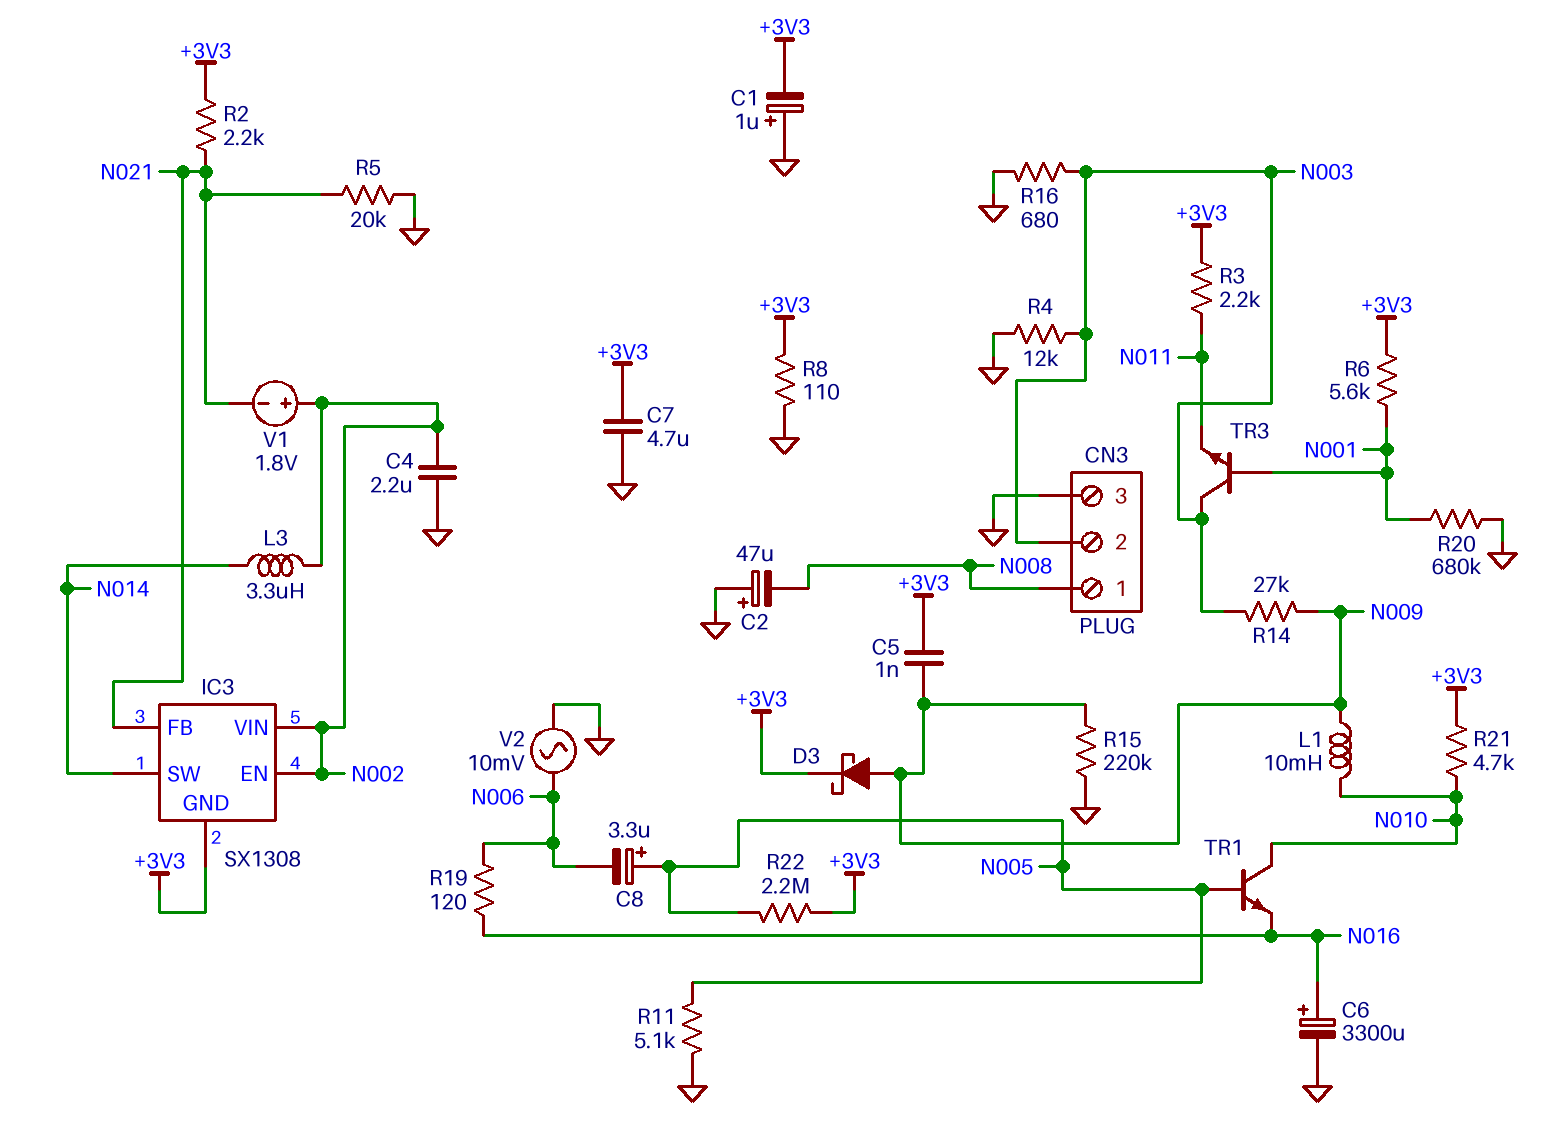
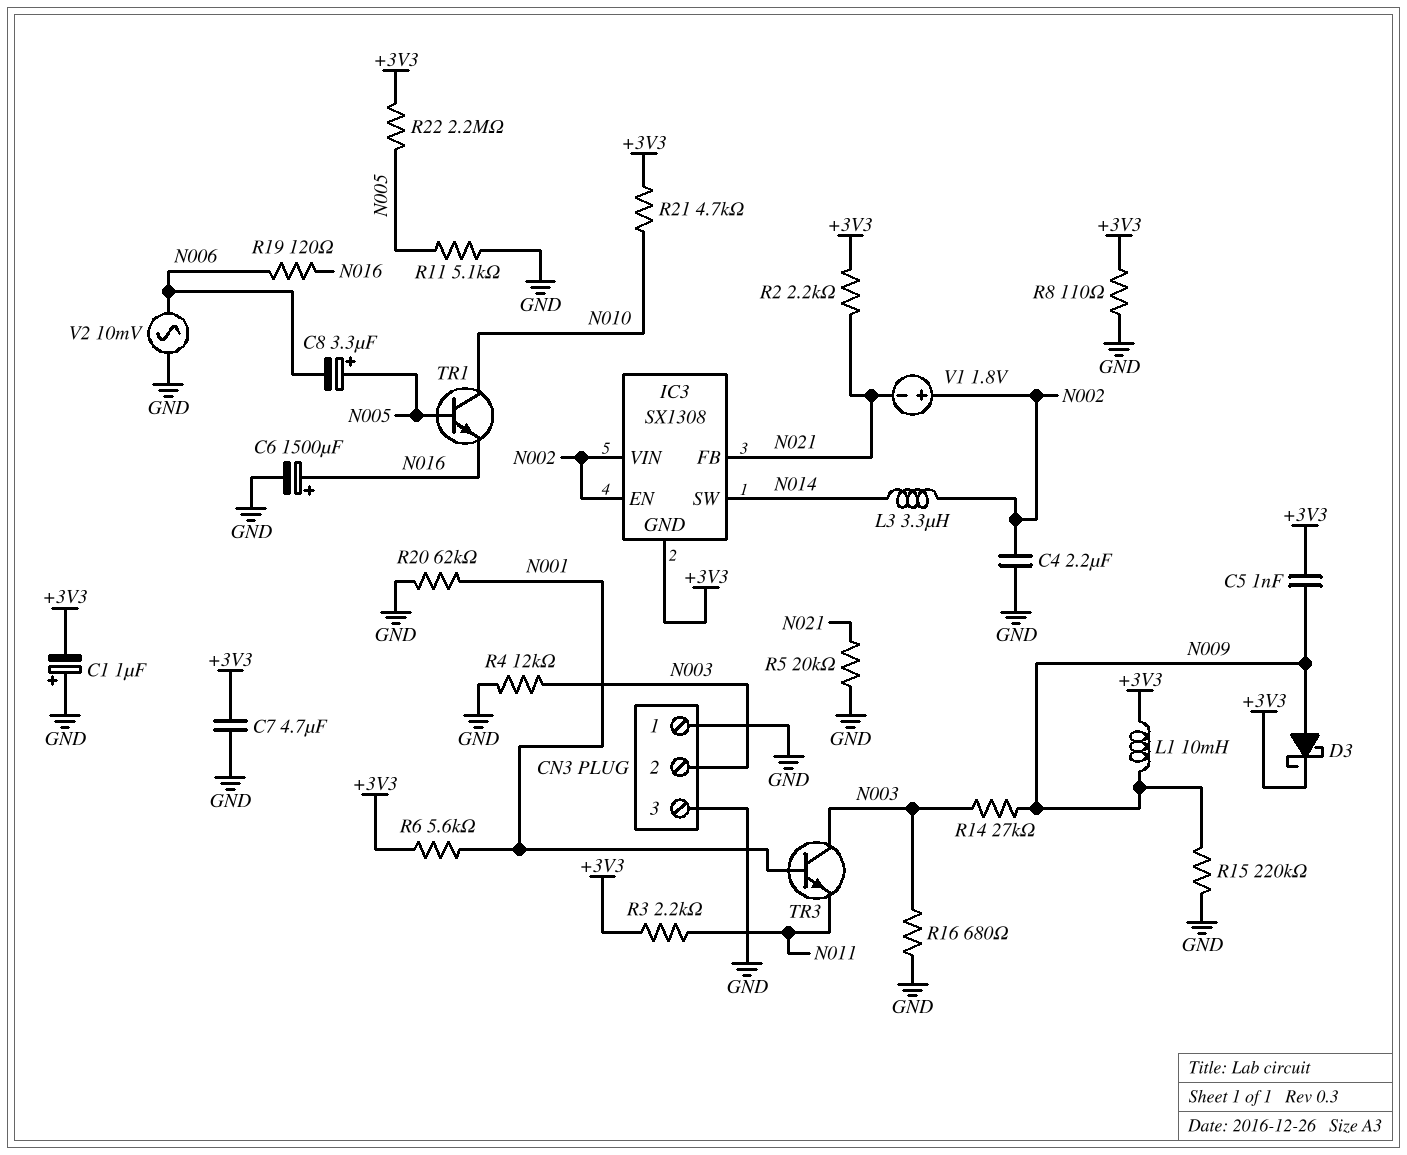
C2: 47uF (plus GND, minus N008) -> none
C6: 3300uF (plus N016, minus GND) -> 1500uF (plus N016, minus GND)
CN3 pin 1: N008 -> GND
L1: 10mH (N009, N010) -> 10mH (+3V3, N009)
R20: 680k (GND, N001) -> 62k (GND, N001)

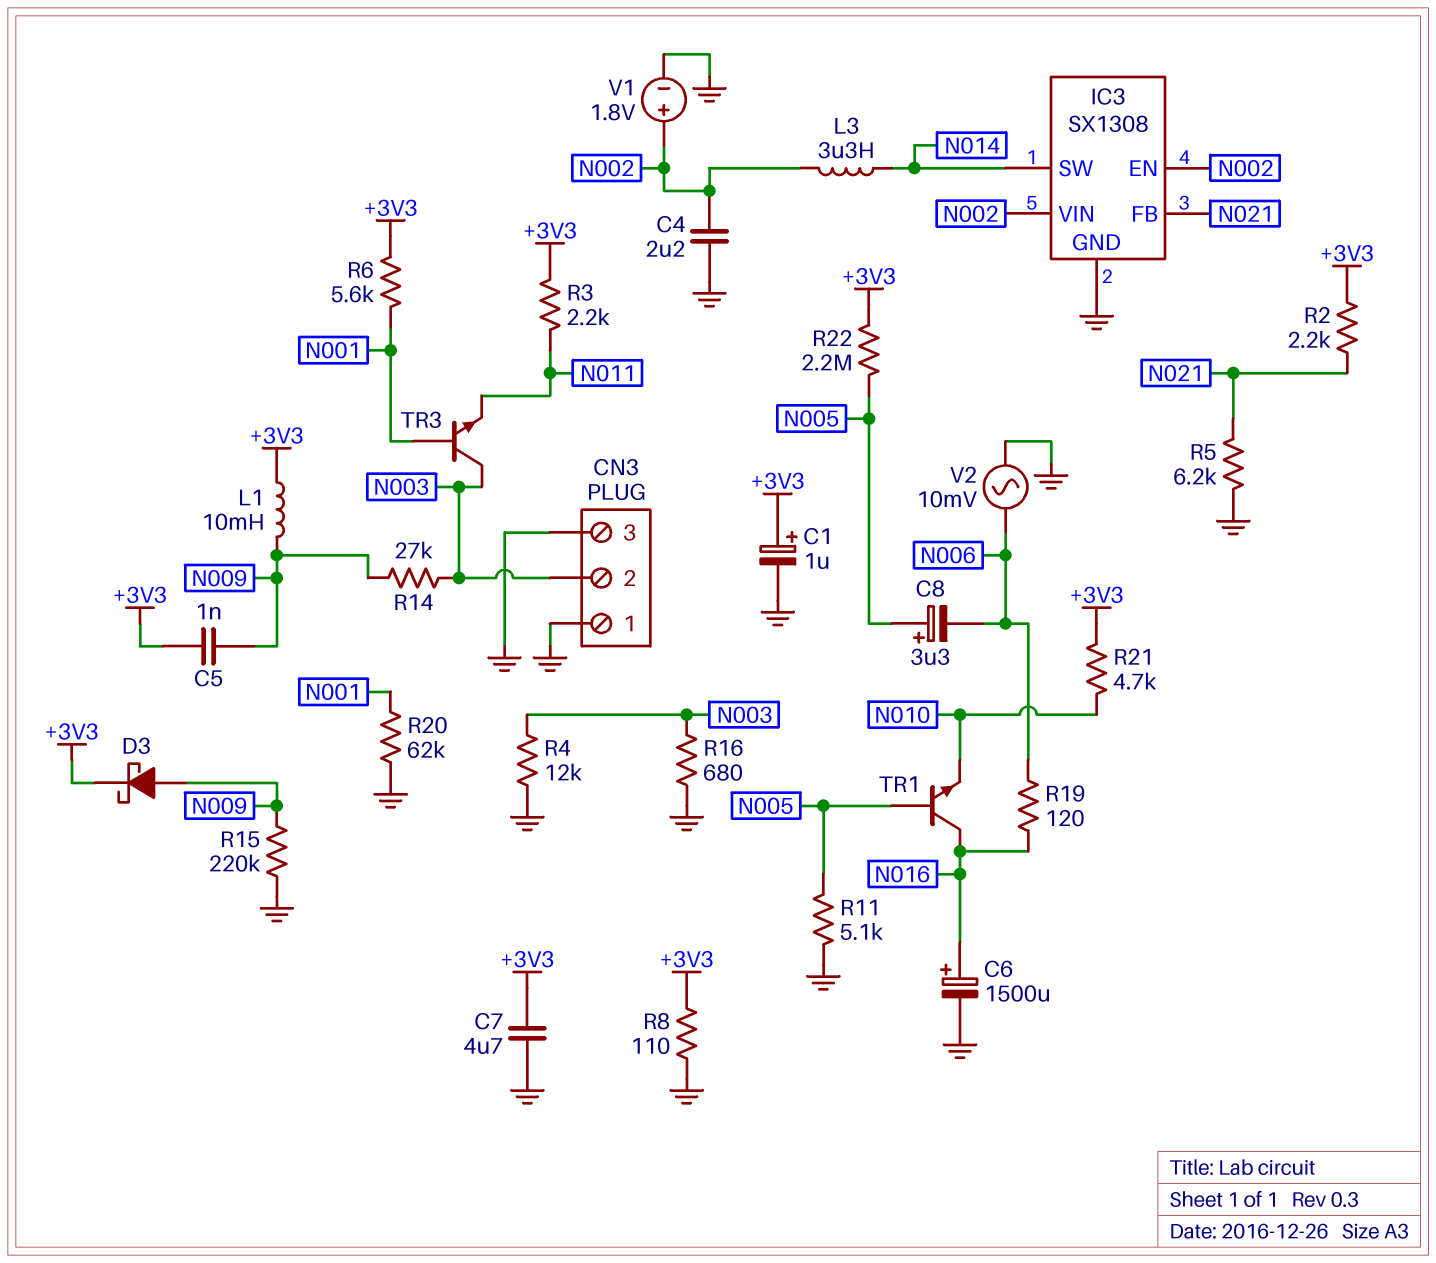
C1: 1uF (plus GND, minus +3V3) -> 1uF (plus +3V3, minus GND)
IC3 pin GND: +3V3 -> GND
R5: 20k (GND, N021) -> 6.2k (GND, N021)
TR1: NPN (B N005, C N010, E N016) -> NPN (B N005, C N016, E N010)
V1: 1.8V (plus N002, minus N021) -> 1.8V (plus N002, minus GND)

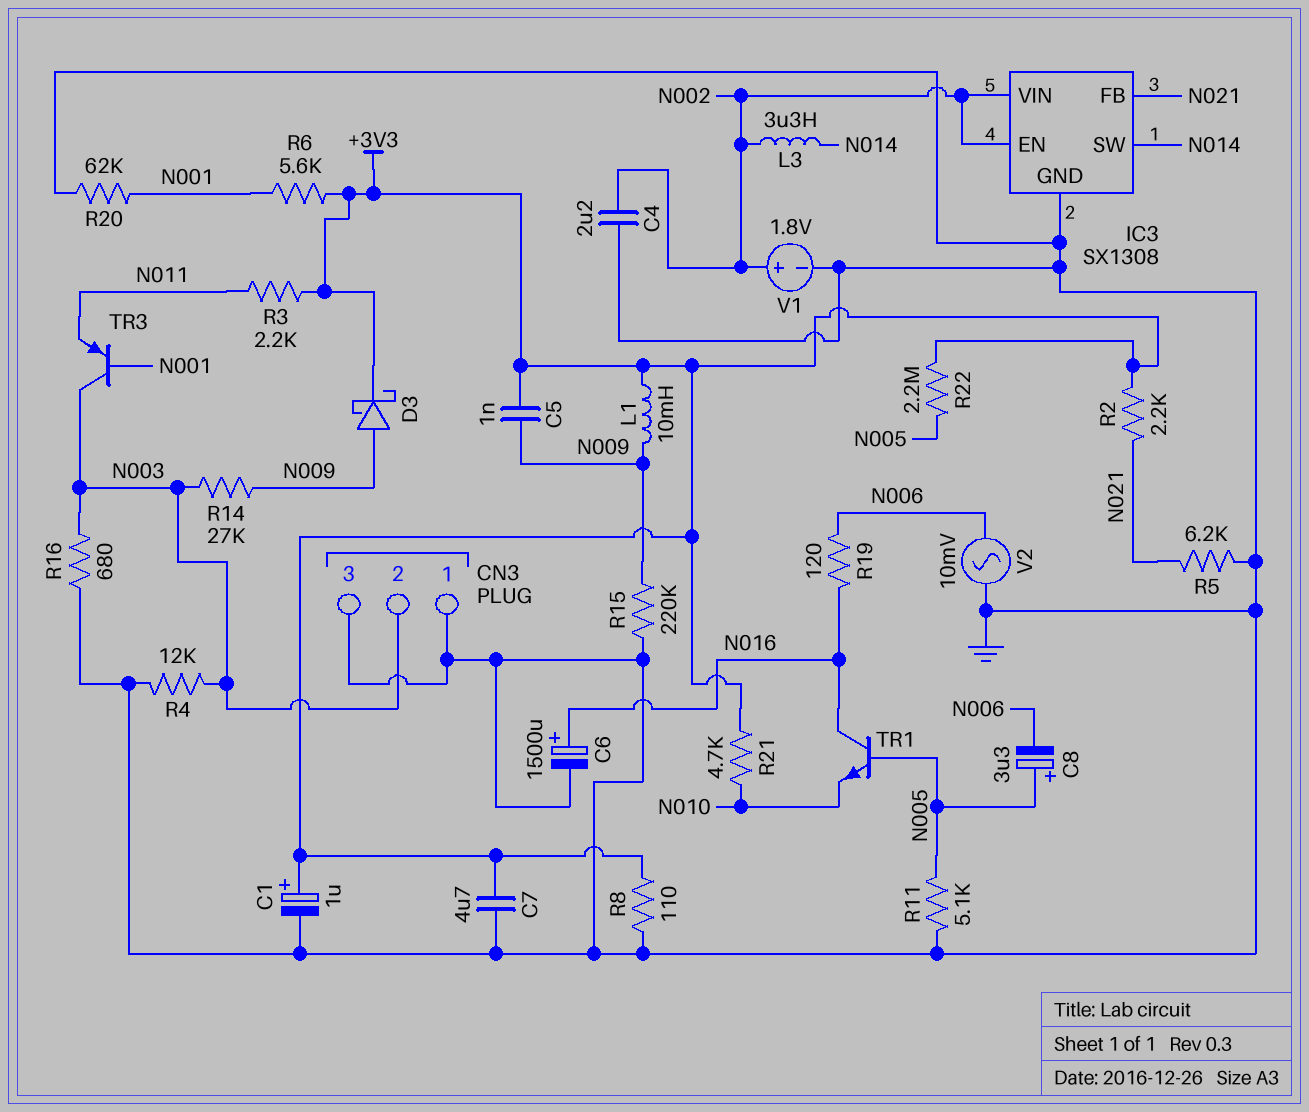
TR3: NPN (B N001, C N003, E N011) -> PNP (B N001, C N003, E N011)

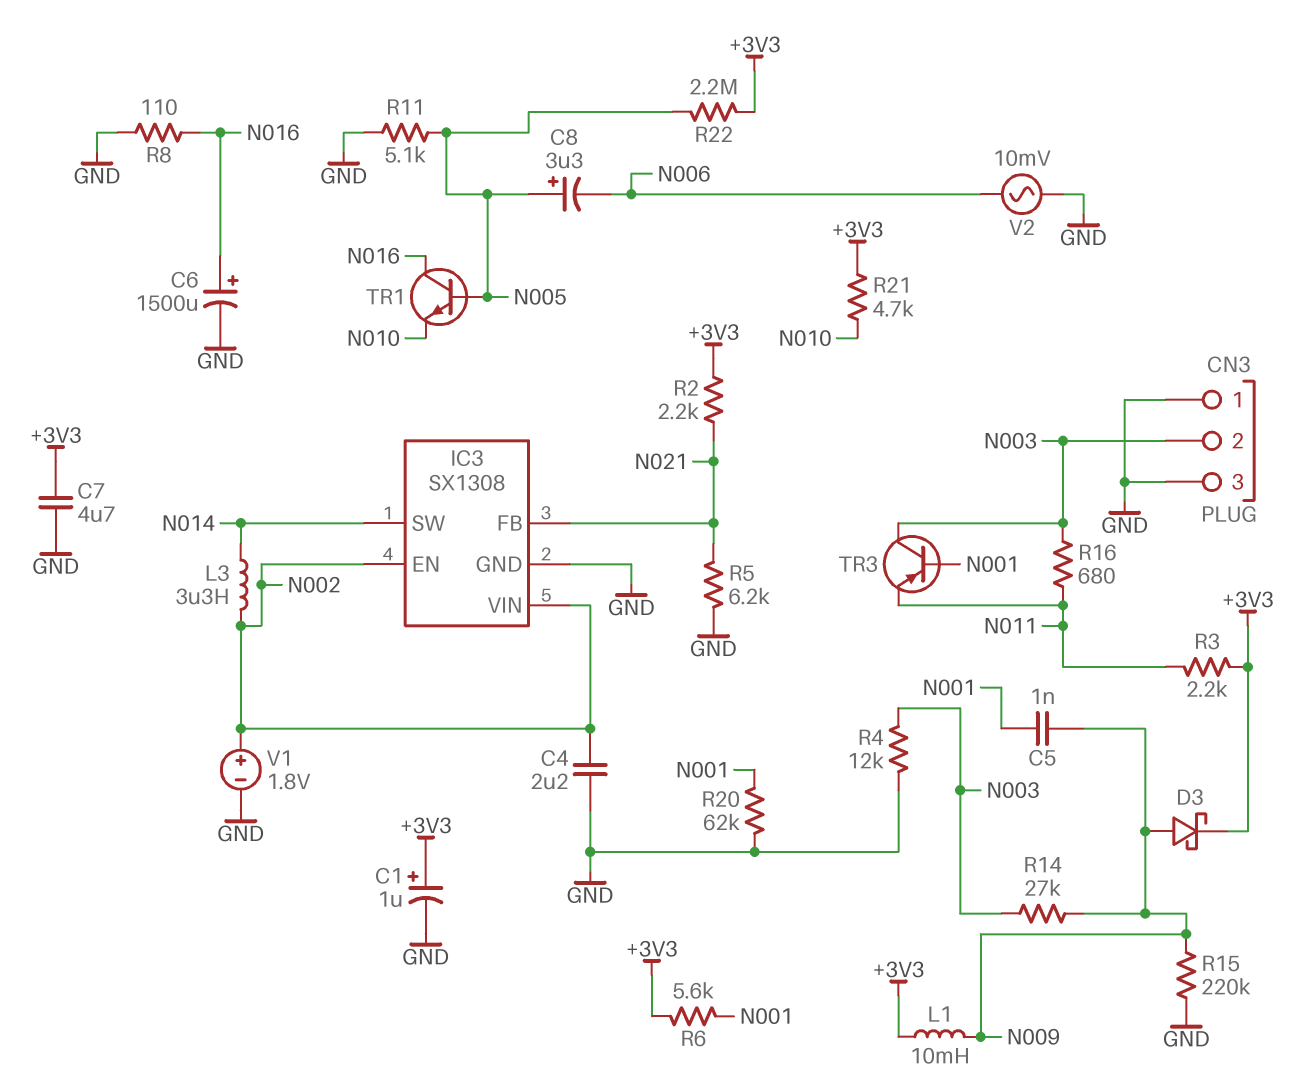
C5: 1nF (+3V3, N009) -> 1nF (N001, N009)
R8: 110 (+3V3, GND) -> 110 (GND, N016)
R16: 680 (GND, N003) -> 680 (N003, N011)
R19: 120 (N006, N016) -> none

